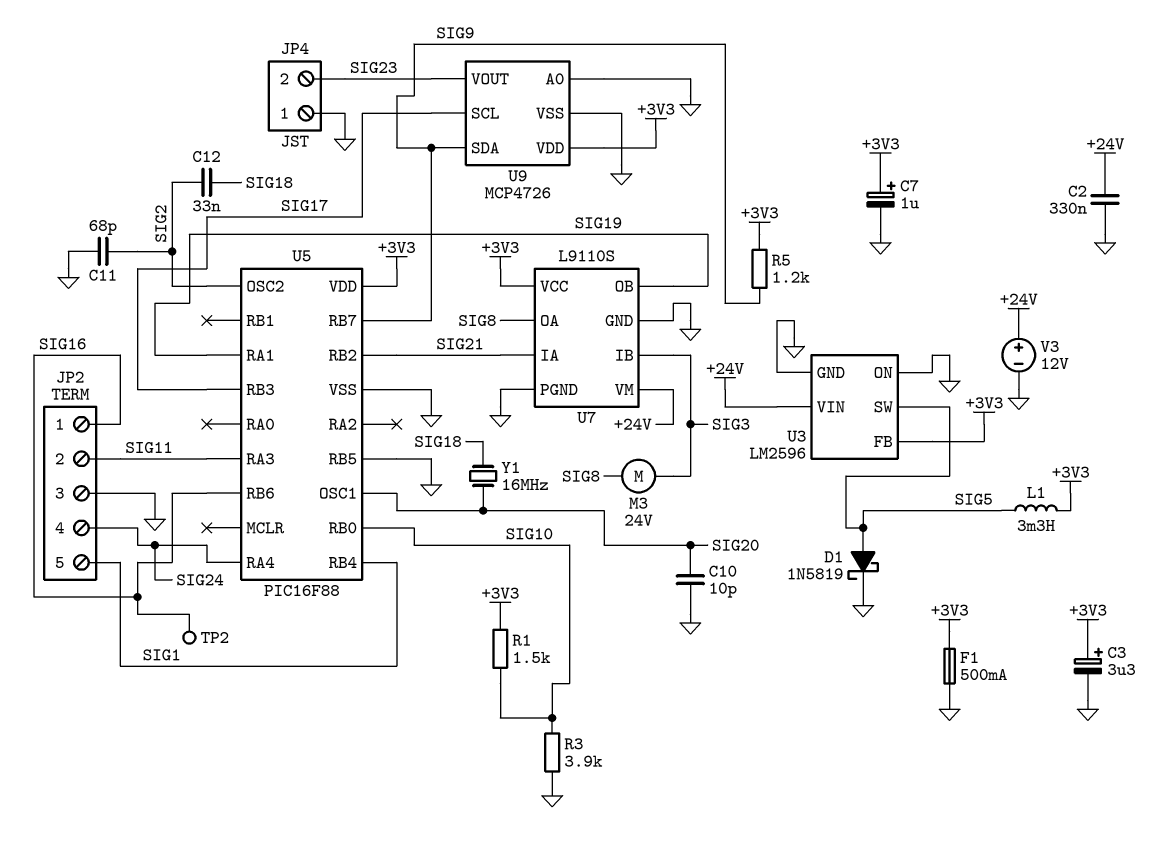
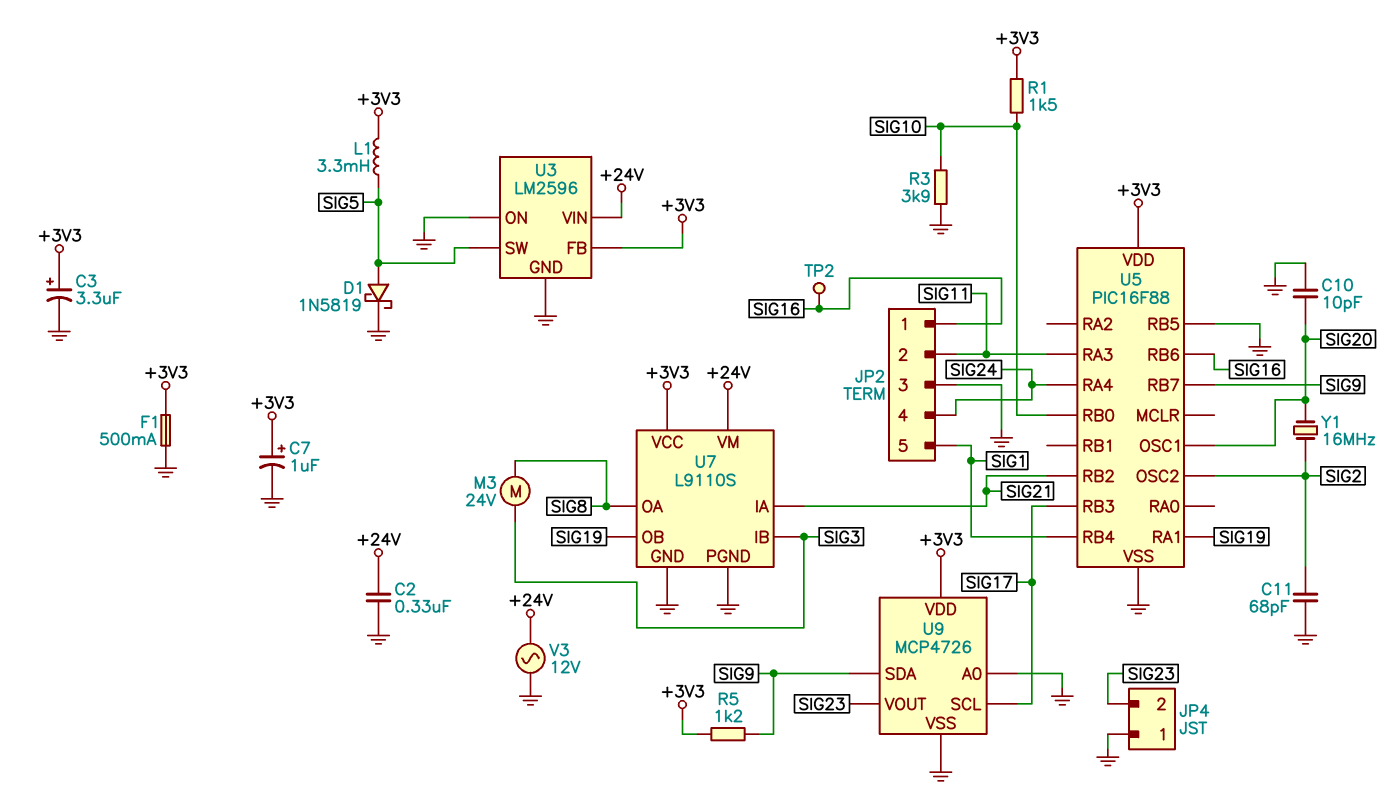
C12: 33nF (SIG2, SIG18) -> none
V3: 12V (plus +24V, minus GND) -> AC 12V (+24V, GND)
Y1: 16MHz (SIG18, SIG20) -> 16MHz (SIG2, SIG20)

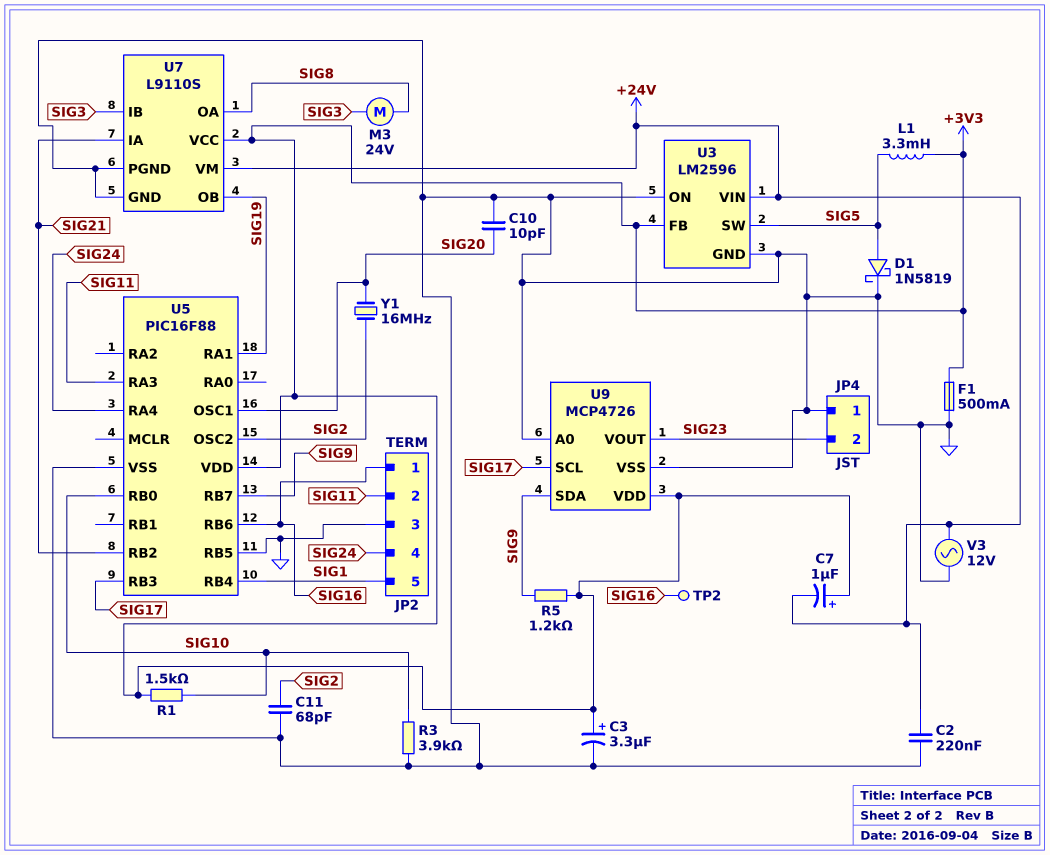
C2: 330nF (+24V, GND) -> 220nF (+24V, GND)
C7: 1uF (plus +3V3, minus GND) -> 1uF (plus +3V3, minus +24V)

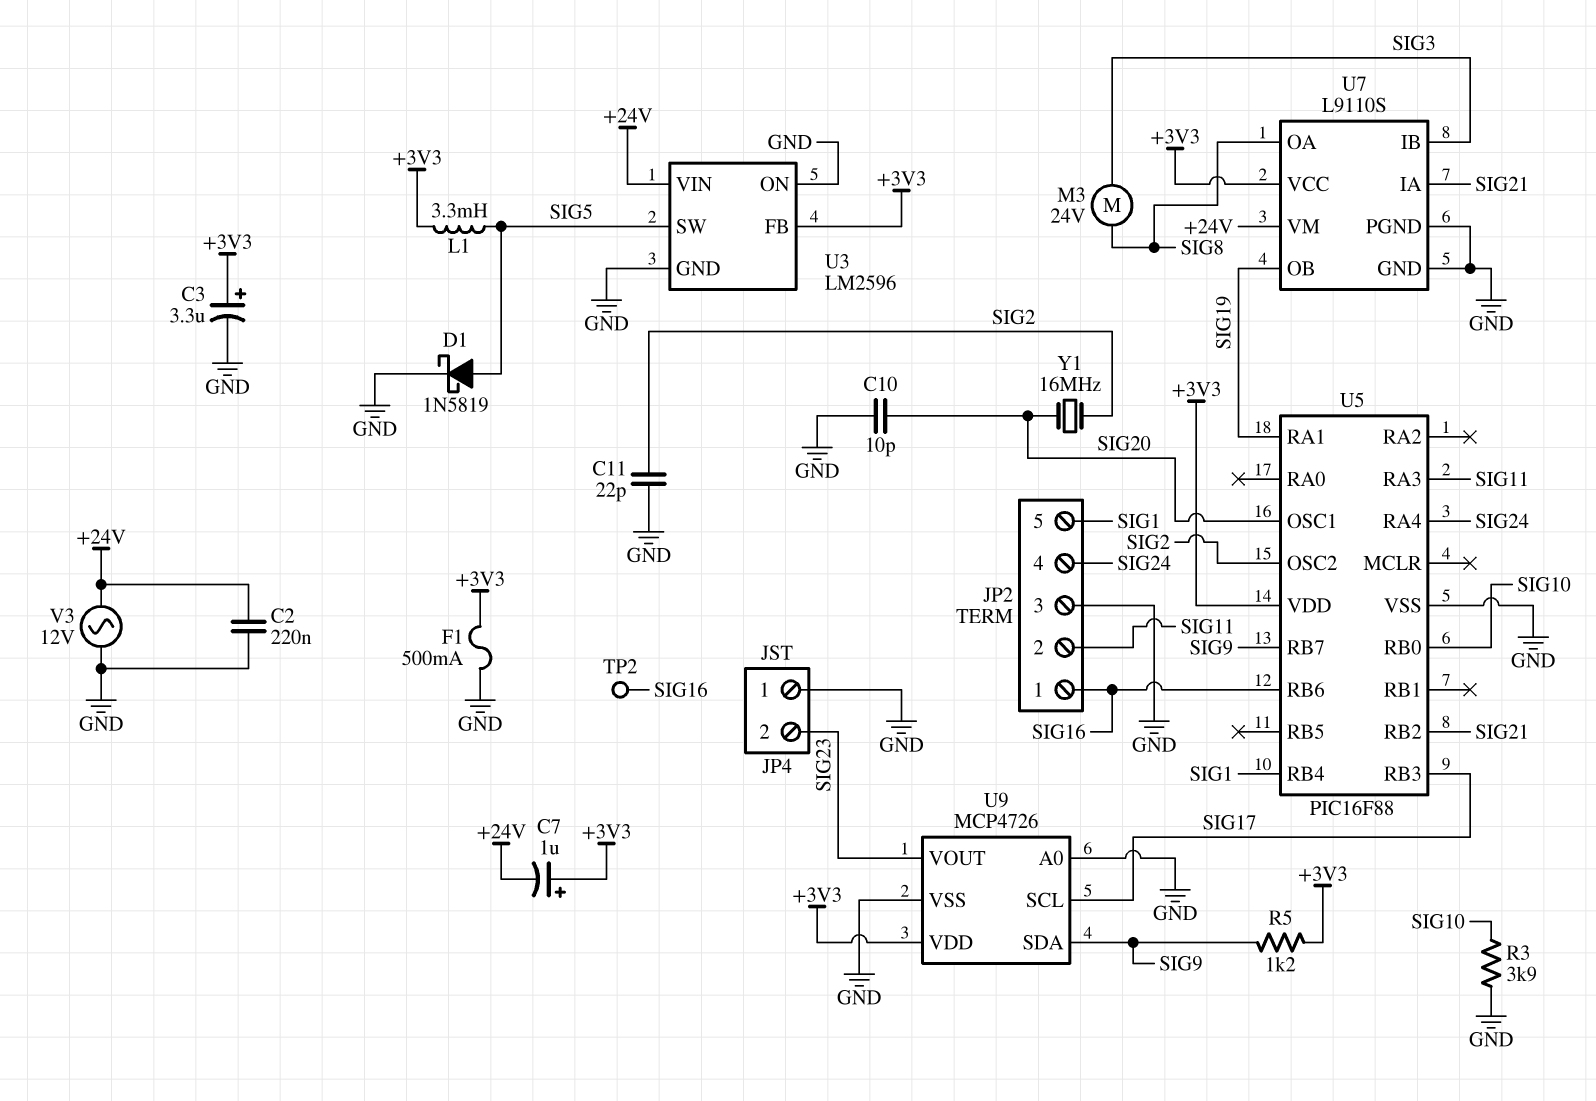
C11: 68pF (GND, SIG2) -> 22pF (GND, SIG2)
R1: 1.5k (+3V3, SIG10) -> none
U5 pin RB5: GND -> none

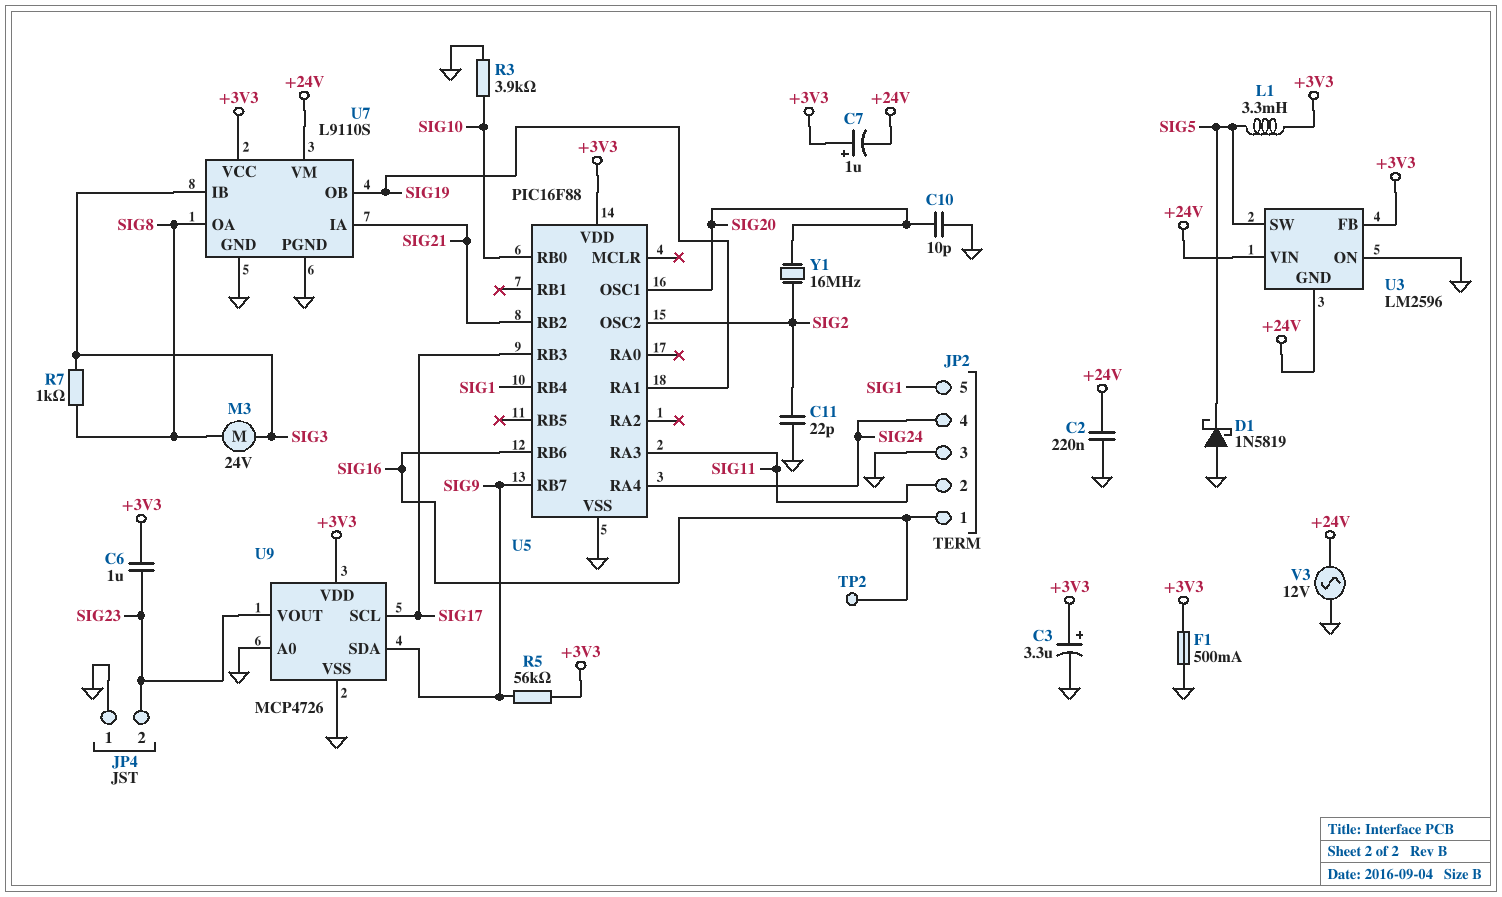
C6: none -> 1uF (+3V3, SIG23)
D1: schottky 1N5819 (A SIG5, K GND) -> schottky 1N5819 (A GND, K SIG5)
R5: 1.2k (+3V3, SIG9) -> 56k (+3V3, SIG9)
R7: none -> 1k (SIG3, SIG8)
U3 pin GND: GND -> +24V

